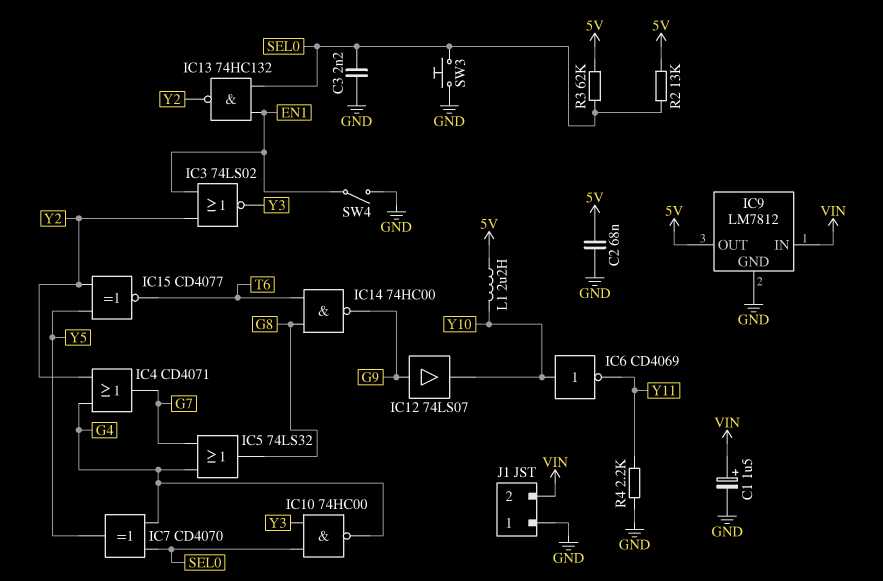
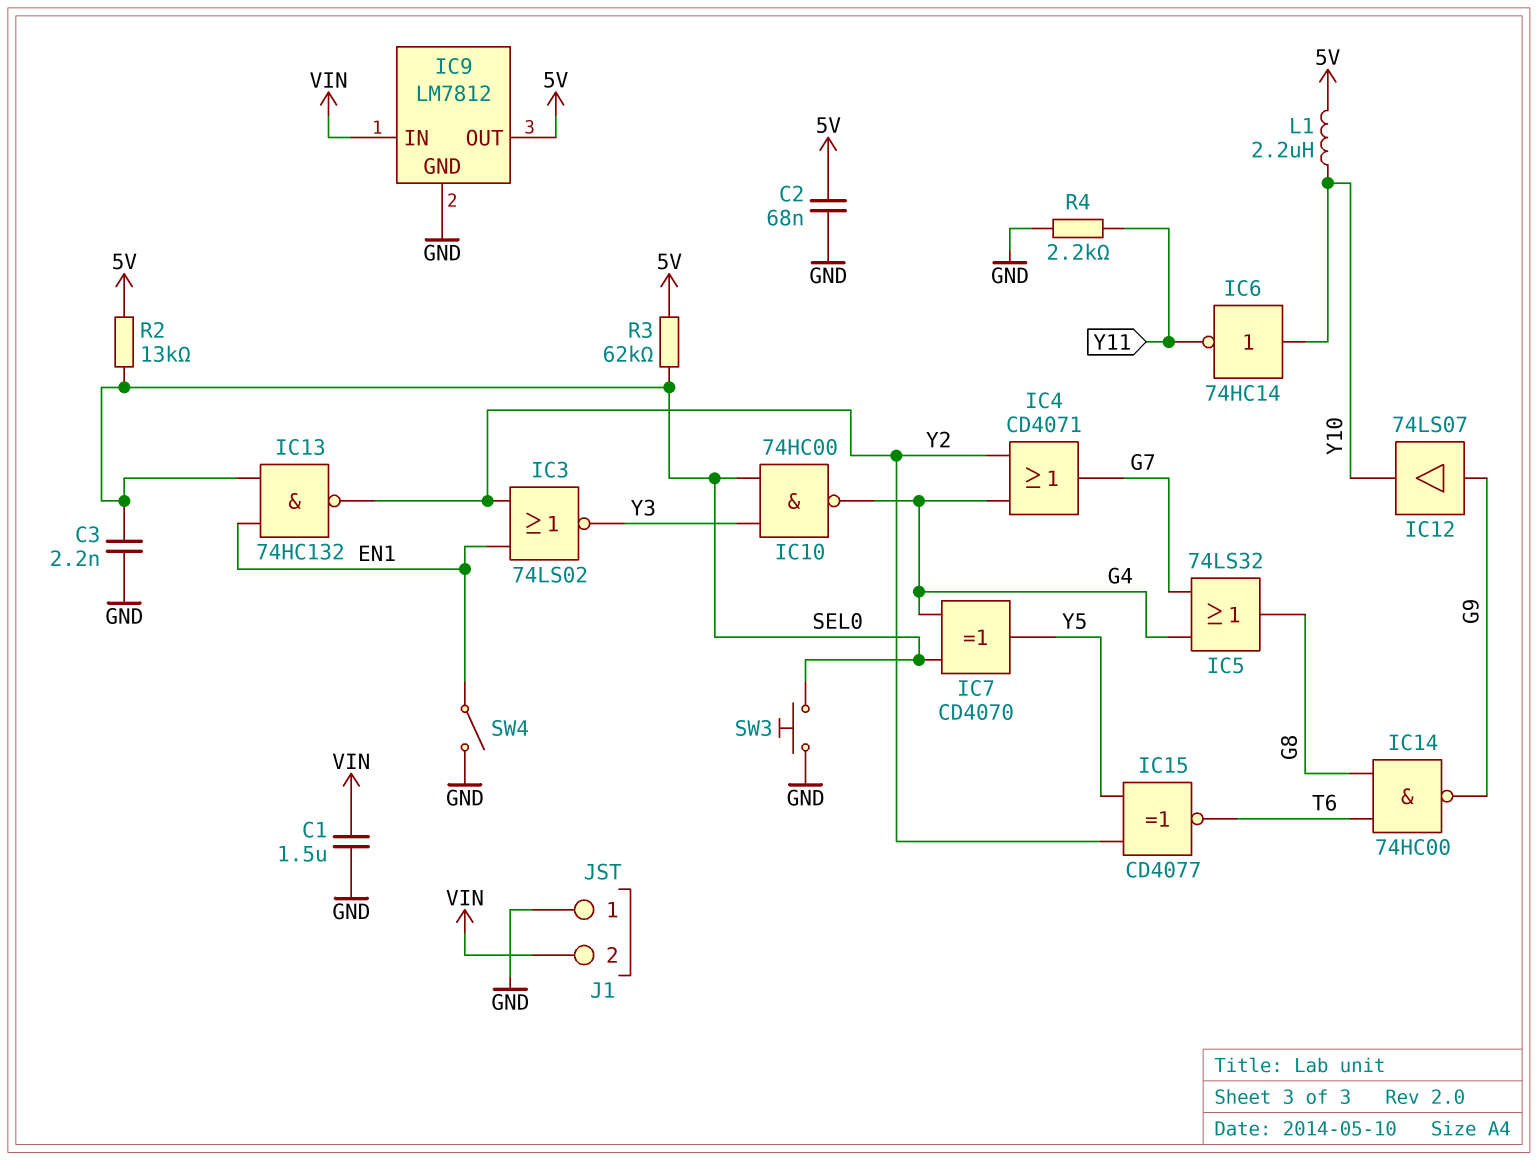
C1: 1.5uF (plus VIN, minus GND) -> 1.5uF (GND, VIN)
IC6: NOT CD4069 (in Y10, out Y11) -> NOT 74HC14 (in Y10, out Y11)

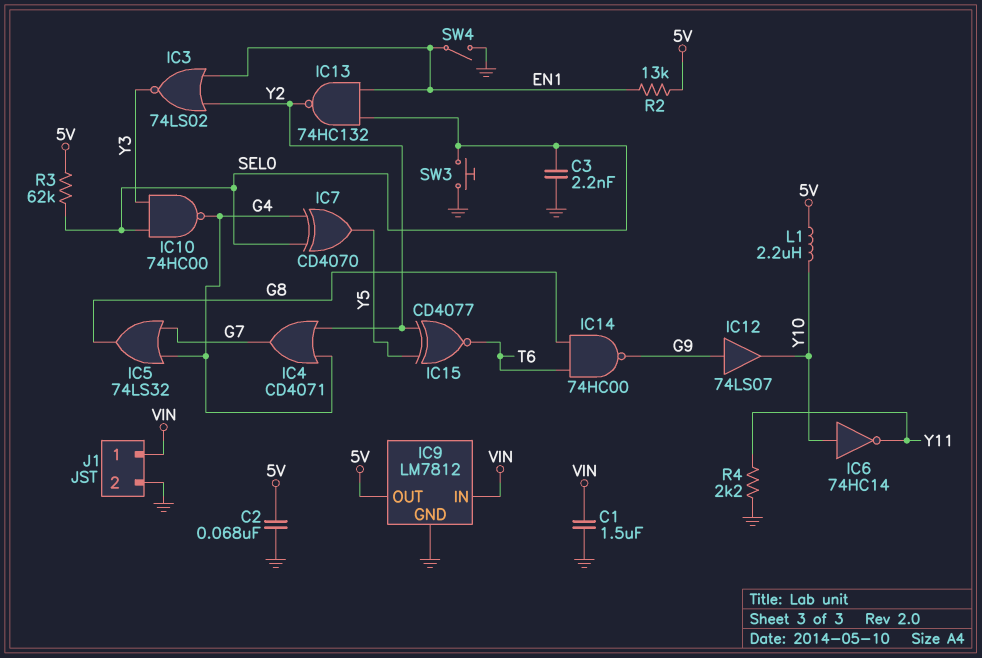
J1 pin 1: GND -> VIN
J1 pin 2: VIN -> GND
R2: 13k (5V, SEL0) -> 13k (5V, EN1)

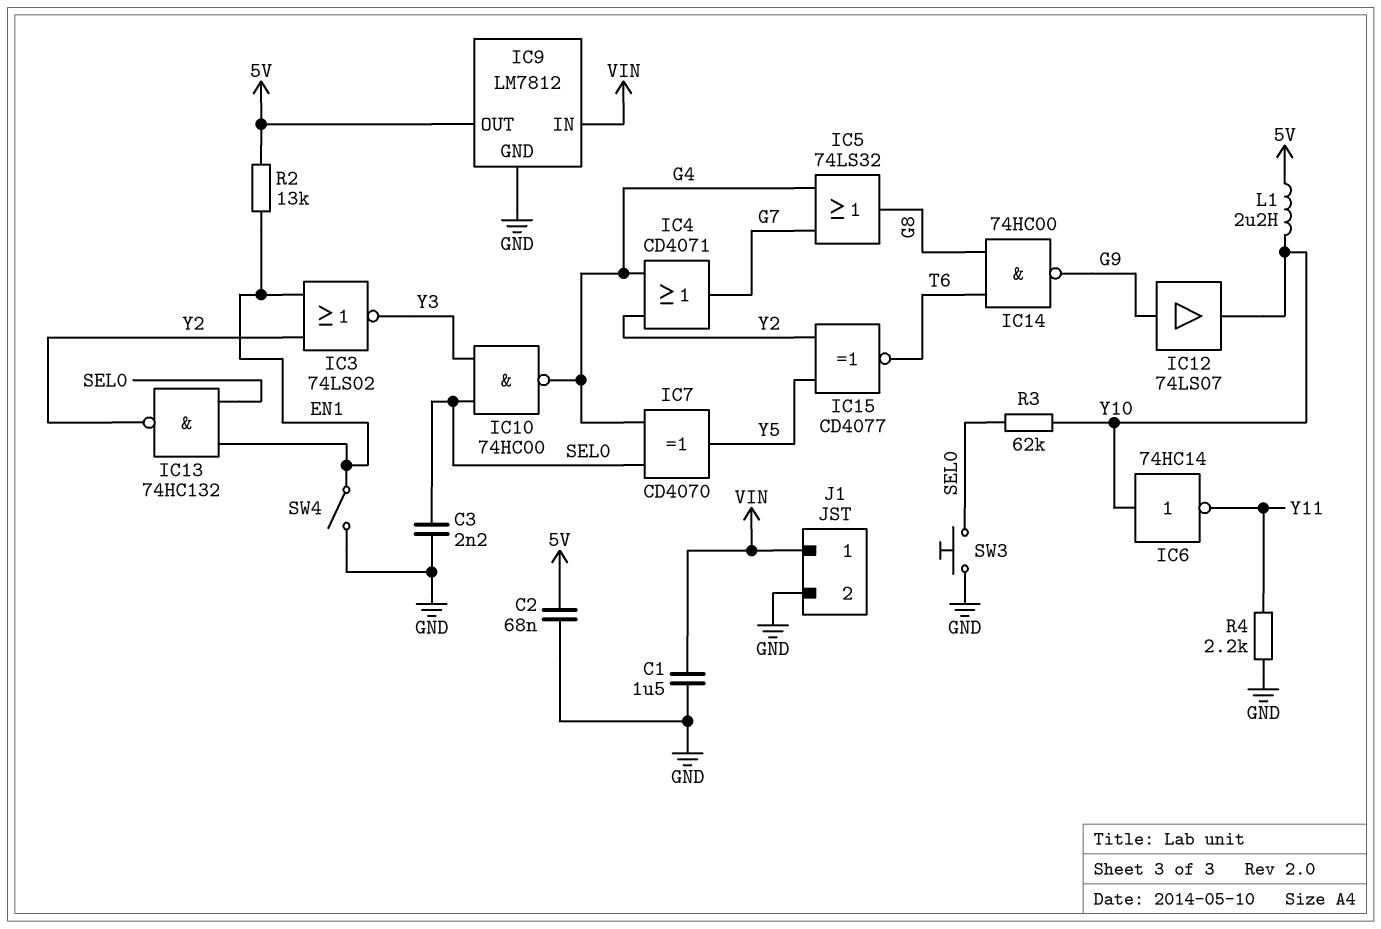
R3: 62k (5V, SEL0) -> 62k (SEL0, Y10)

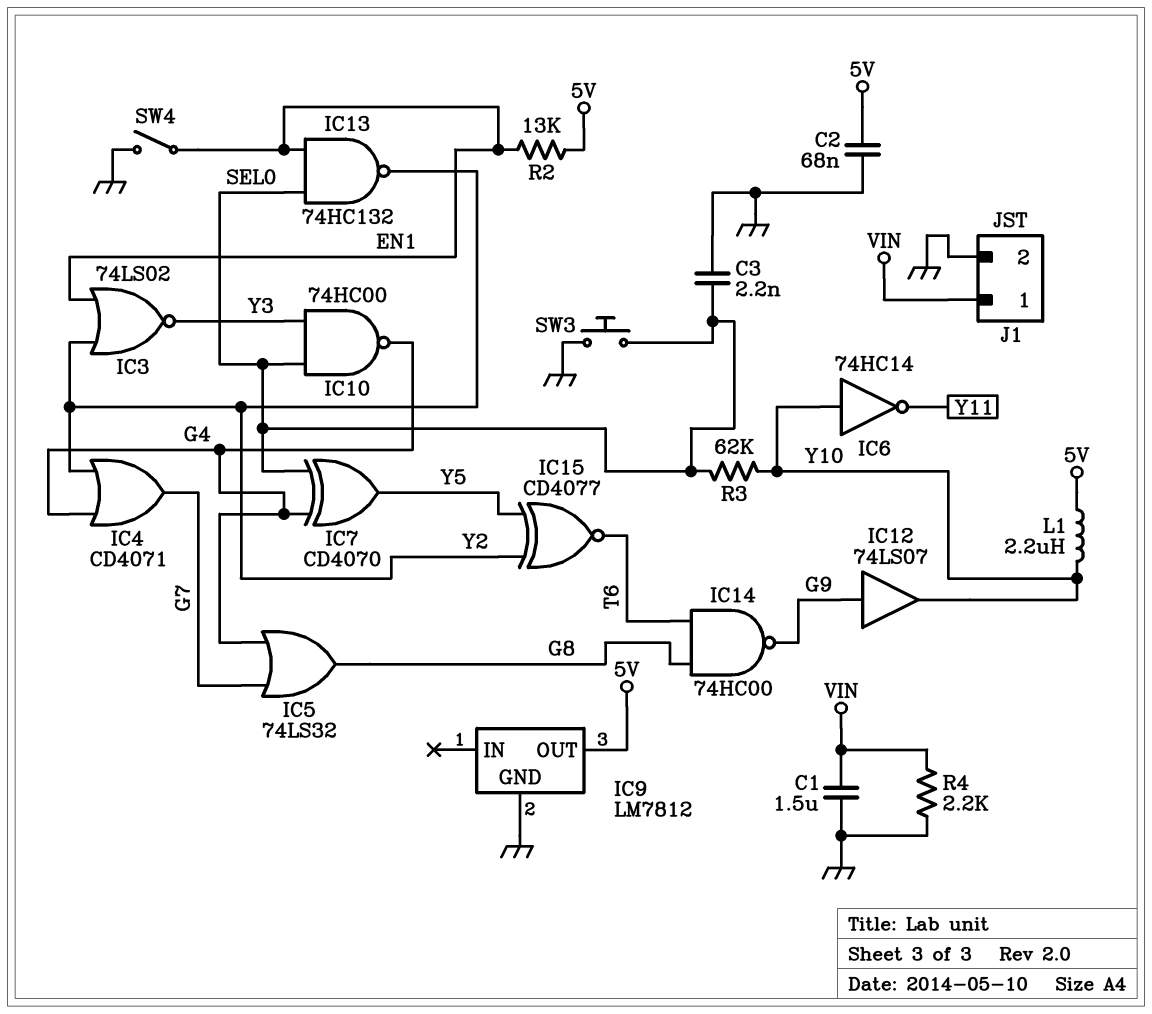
IC9 pin IN: VIN -> none
R4: 2.2k (GND, Y11) -> 2.2k (GND, VIN)

